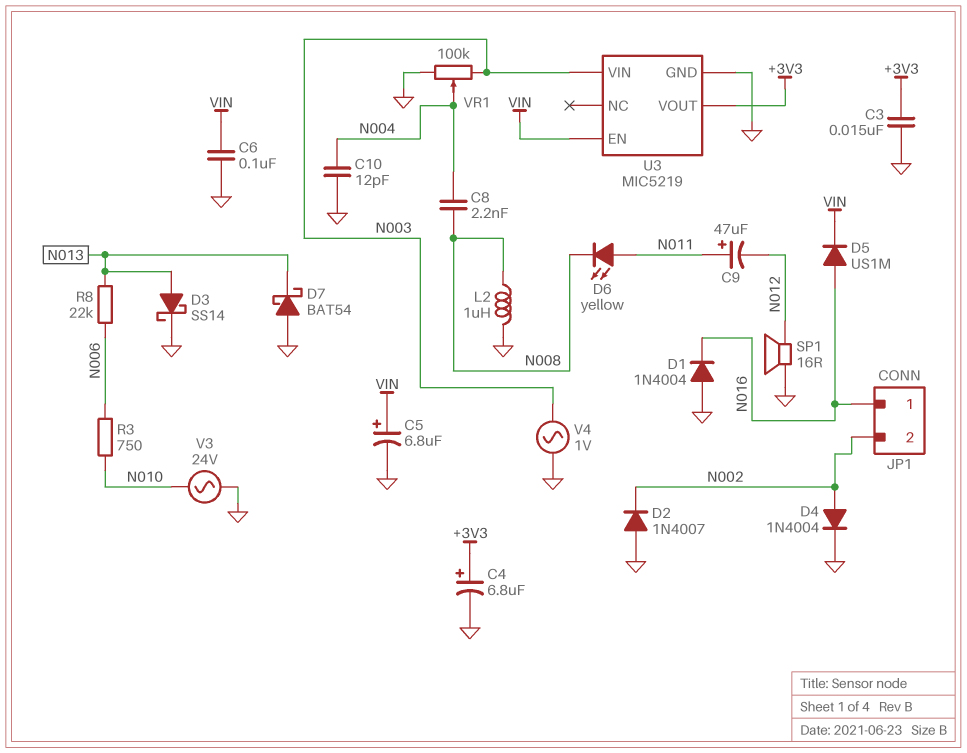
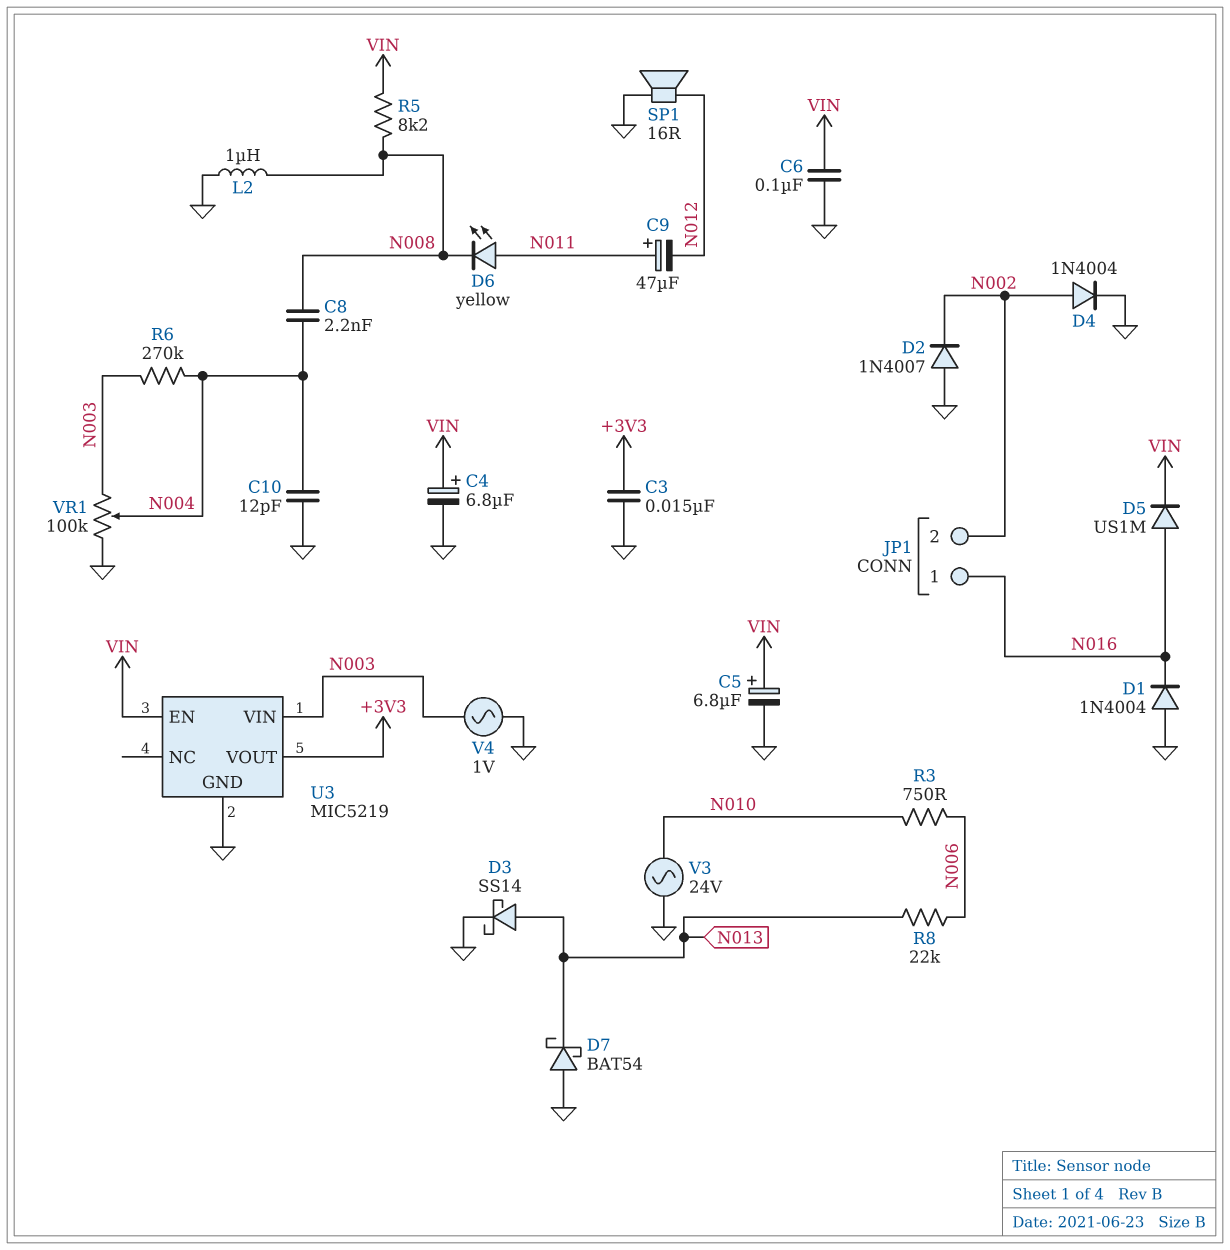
C4: 6.8uF (plus +3V3, minus GND) -> 6.8uF (plus VIN, minus GND)
R5: none -> 8.2k (N008, VIN)
R6: none -> 270k (N003, N004)

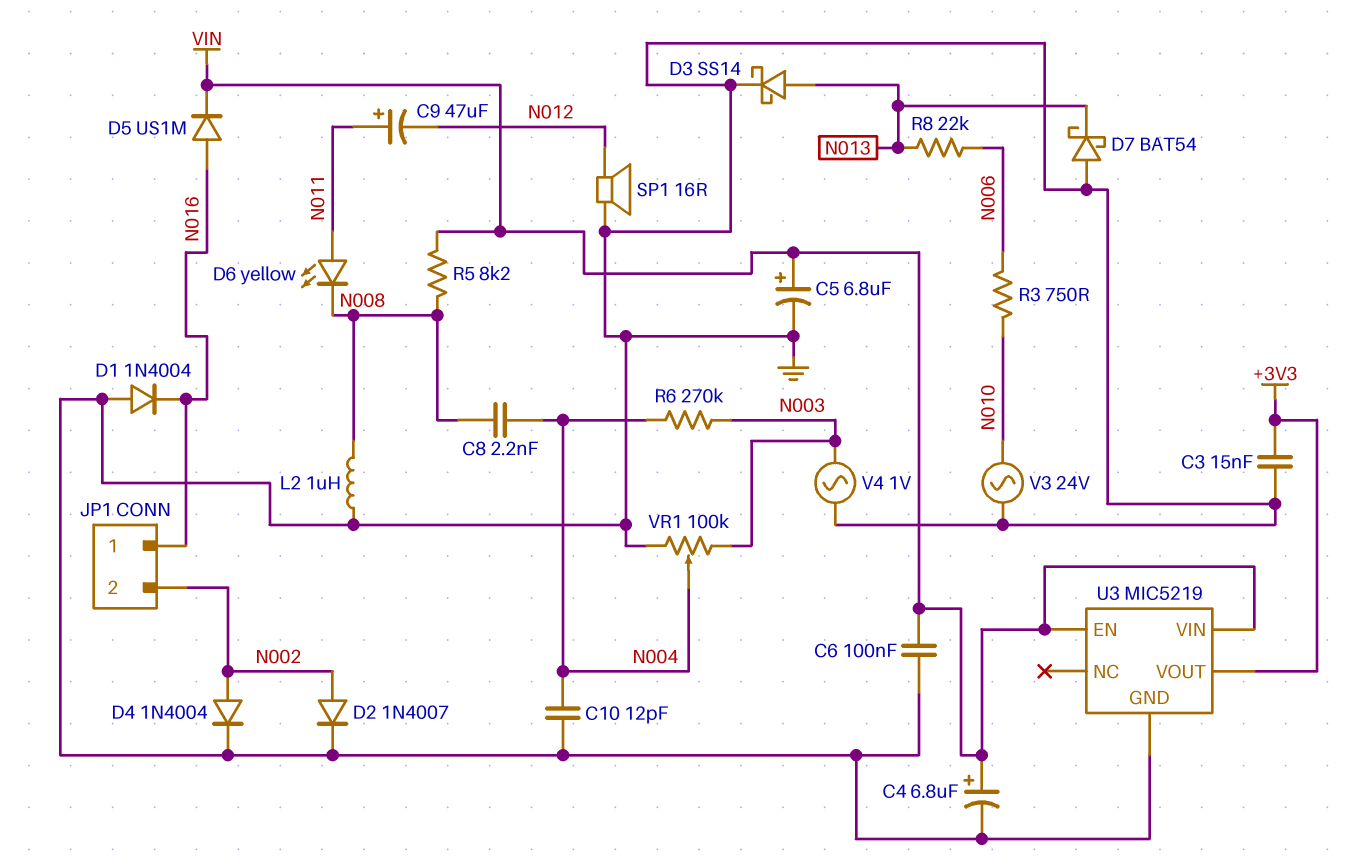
D2: diode 1N4007 (A GND, K N002) -> diode 1N4007 (A N002, K GND)
U3 pin VIN: N003 -> VIN

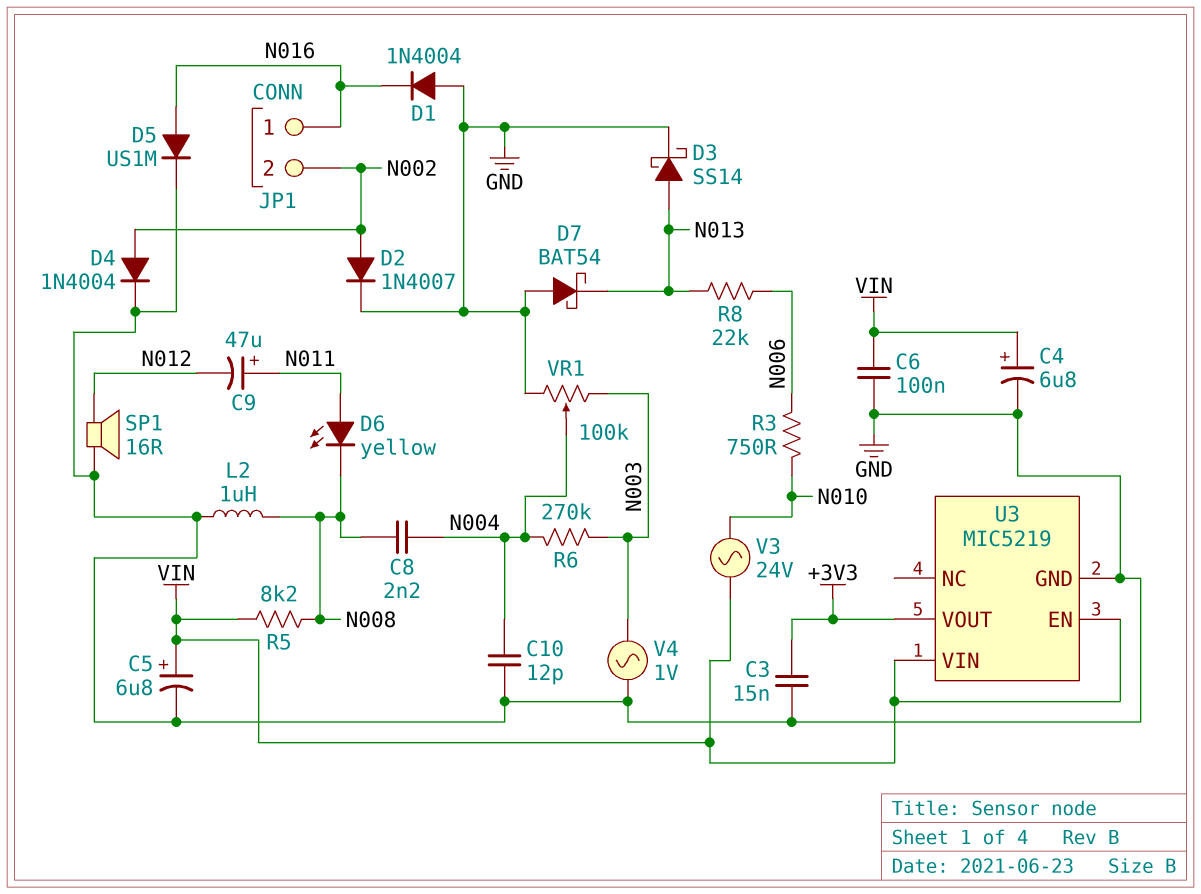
D5: diode US1M (A N016, K VIN) -> diode US1M (A N016, K GND)
V3: AC 24V (GND, N010) -> AC 24V (N010, VIN)

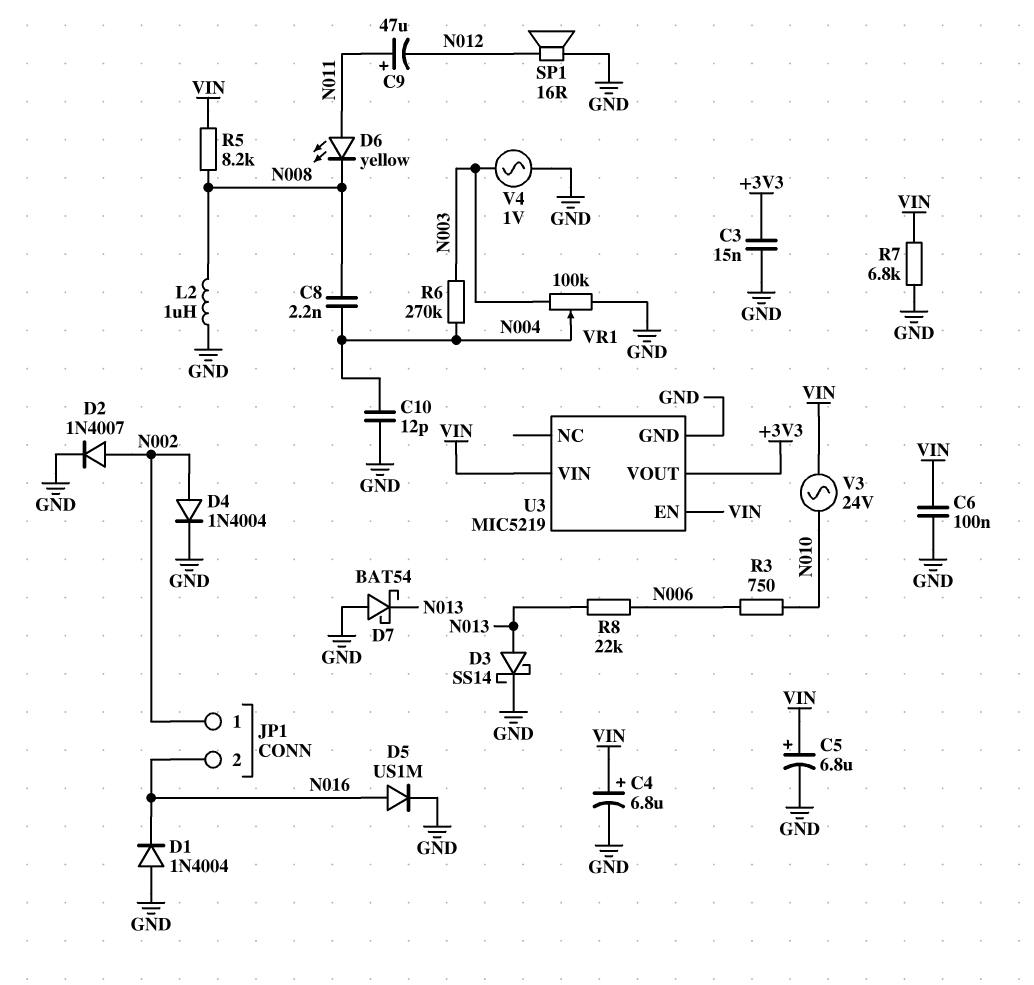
JP1 pin 1: N016 -> N002
JP1 pin 2: N002 -> N016
R7: none -> 6.8k (GND, VIN)

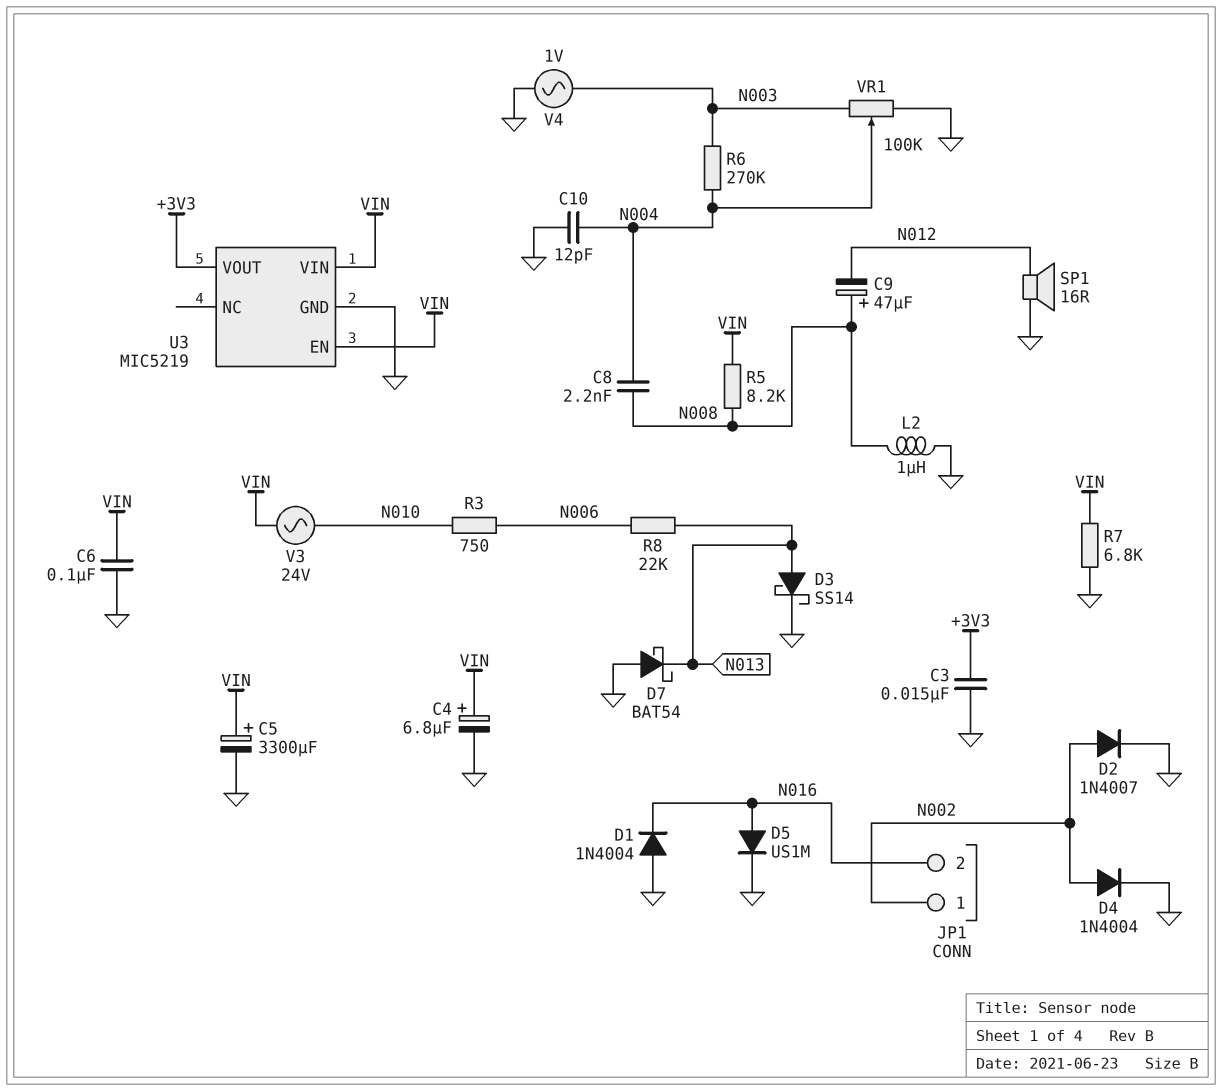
C5: 6.8uF (plus VIN, minus GND) -> 3300uF (plus VIN, minus GND)
C9: 47uF (plus N011, minus N012) -> 47uF (plus N008, minus N012)
D6: LED yellow (A N011, K N008) -> none

